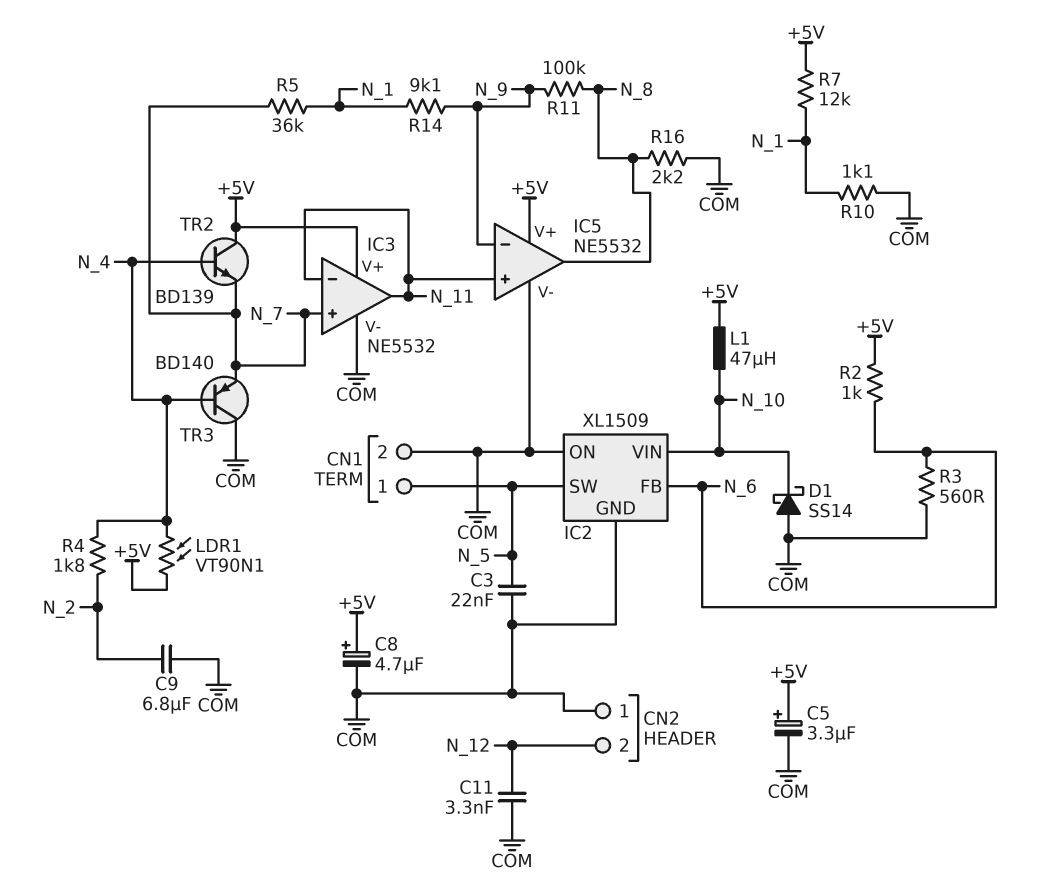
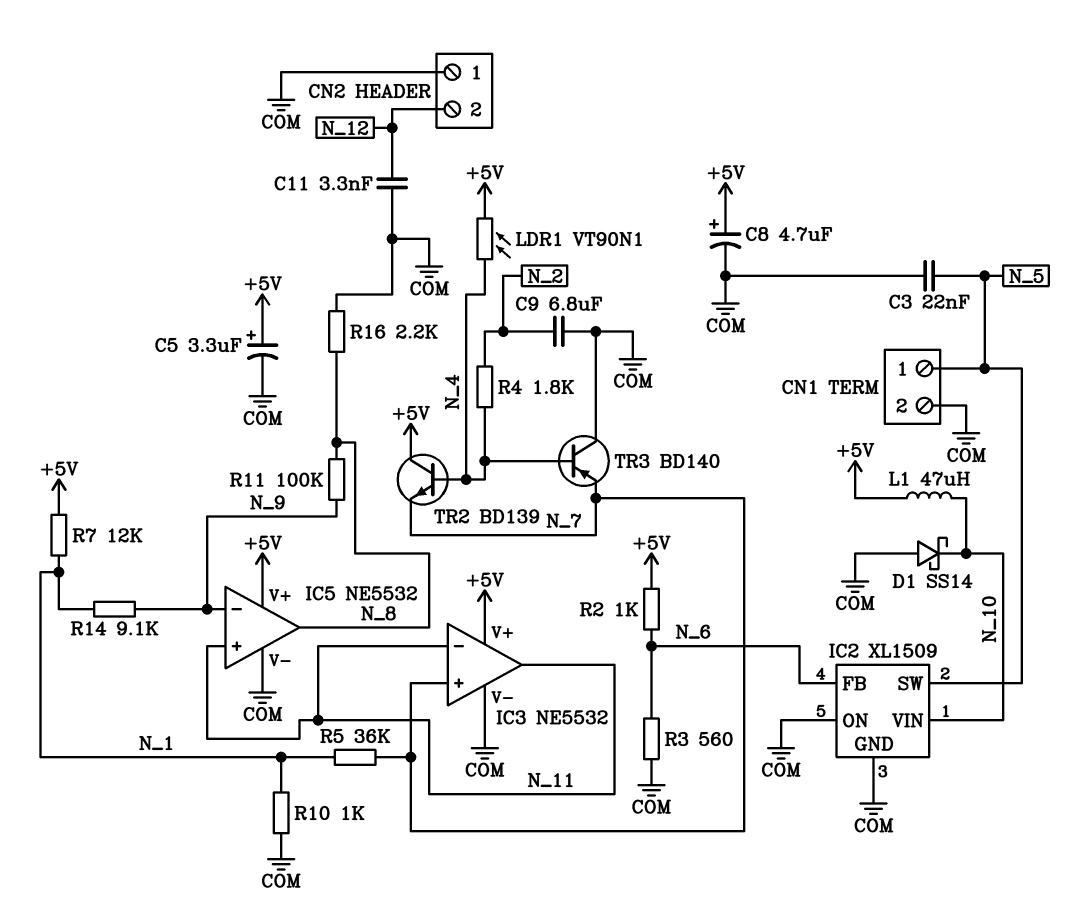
R10: 1.1k (COM, N_1) -> 1k (COM, N_1)

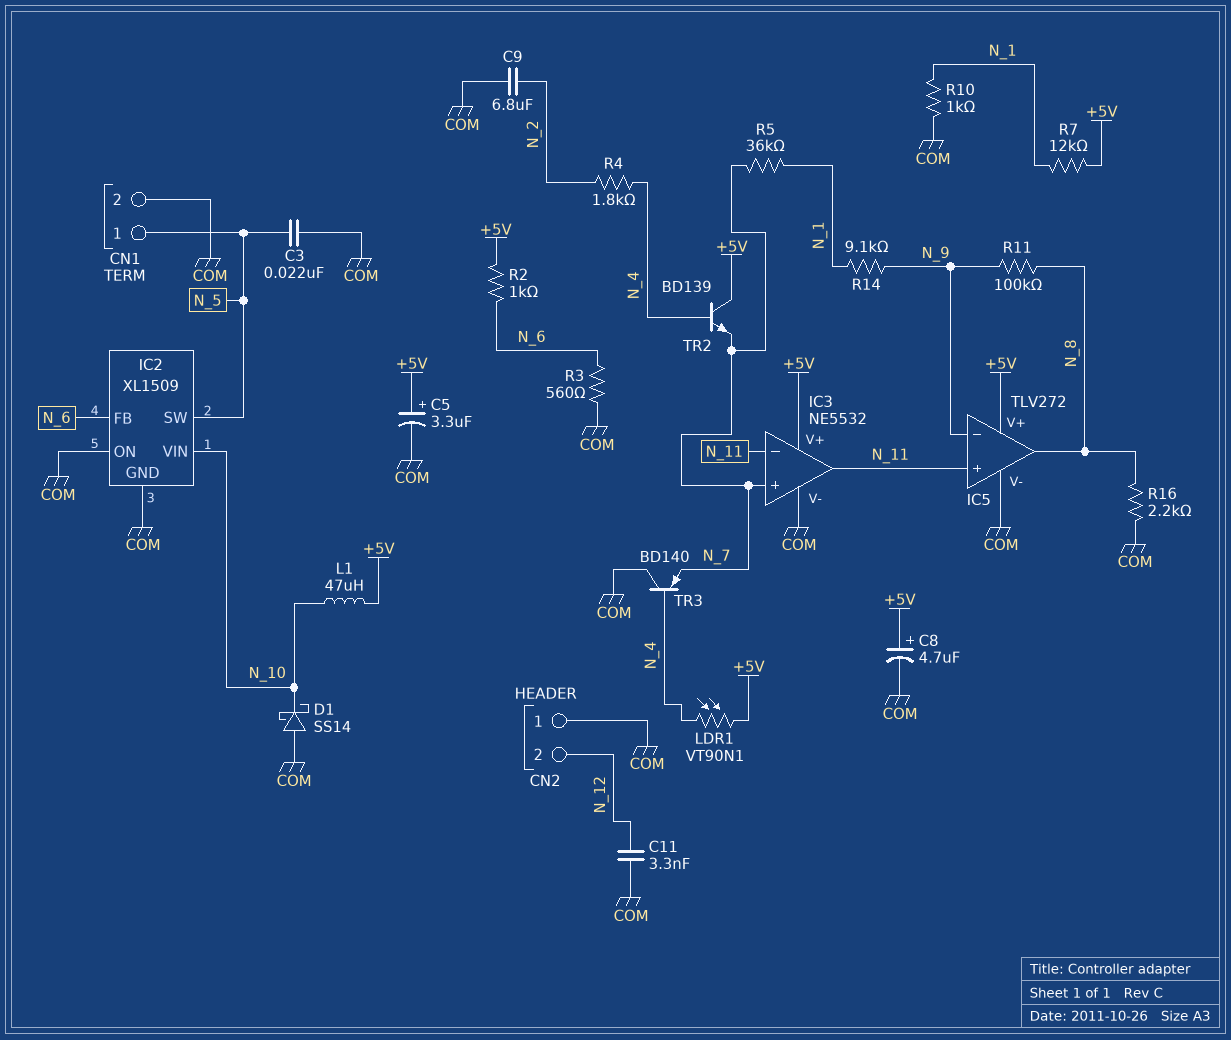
IC5: NE5532 -> TLV272

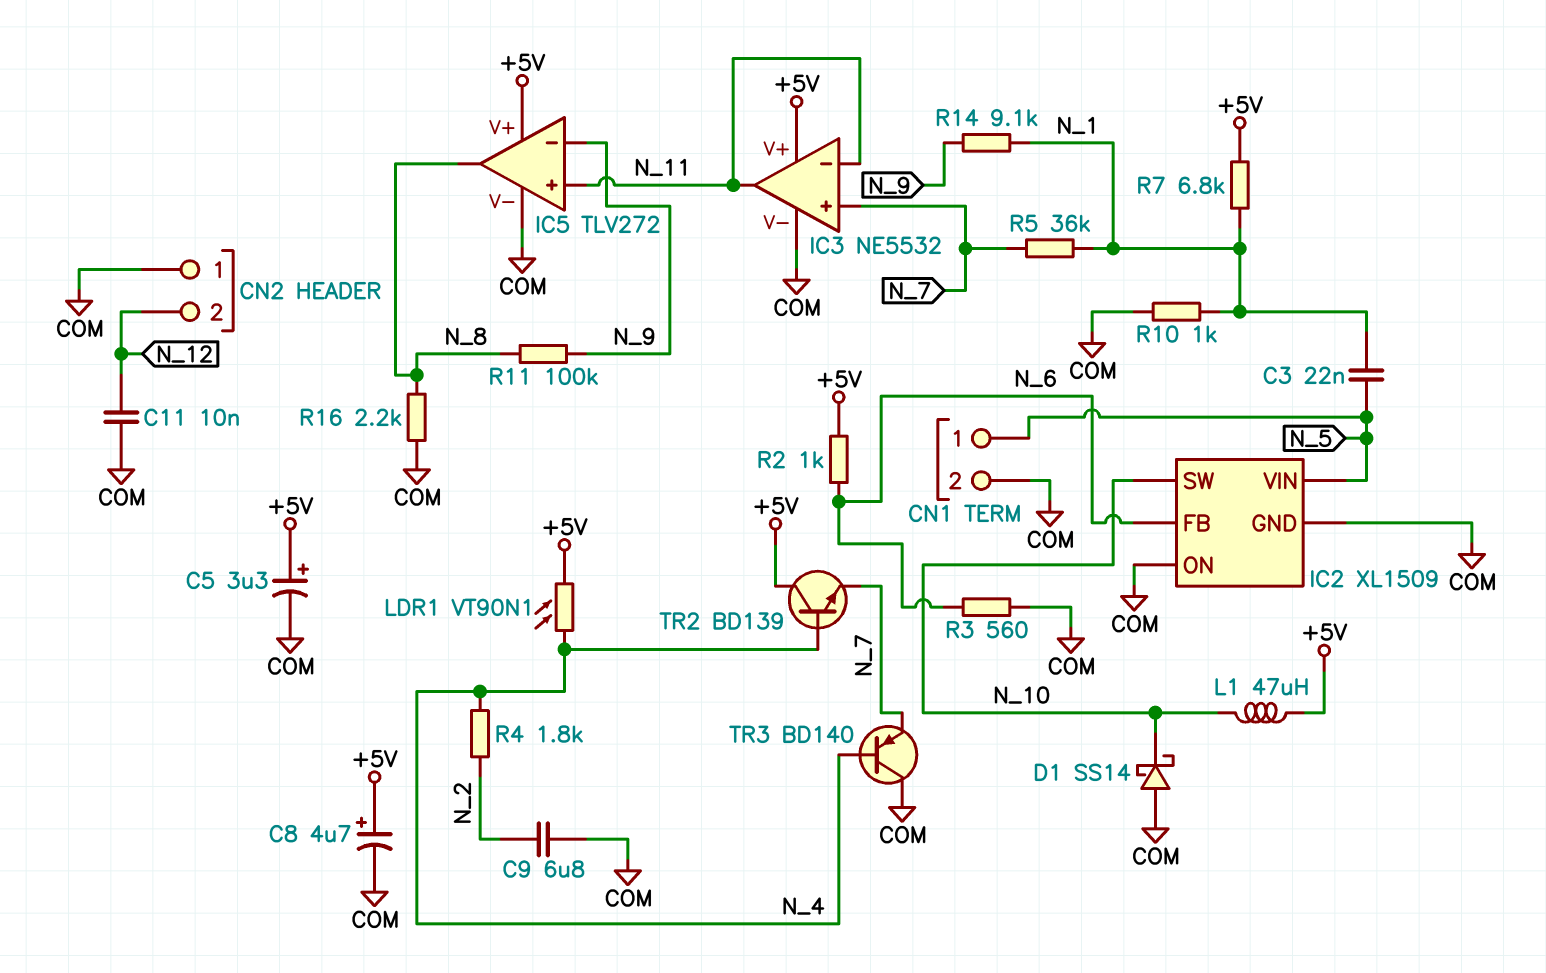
C3: 22nF (COM, N_5) -> 22nF (N_1, N_5)
C11: 3.3nF (COM, N_12) -> 10nF (COM, N_12)
IC2 pin SW: N_5 -> N_10
IC2 pin VIN: N_10 -> N_5
R7: 12k (+5V, N_1) -> 6.8k (+5V, N_1)

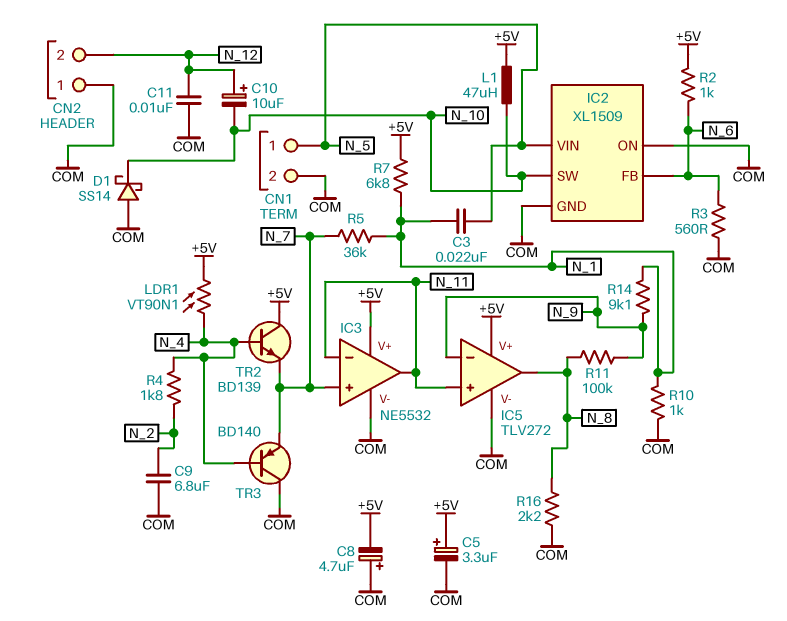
C8: 4.7uF (plus +5V, minus COM) -> 4.7uF (plus COM, minus +5V)
C10: none -> 10uF (plus N_12, minus N_10)

